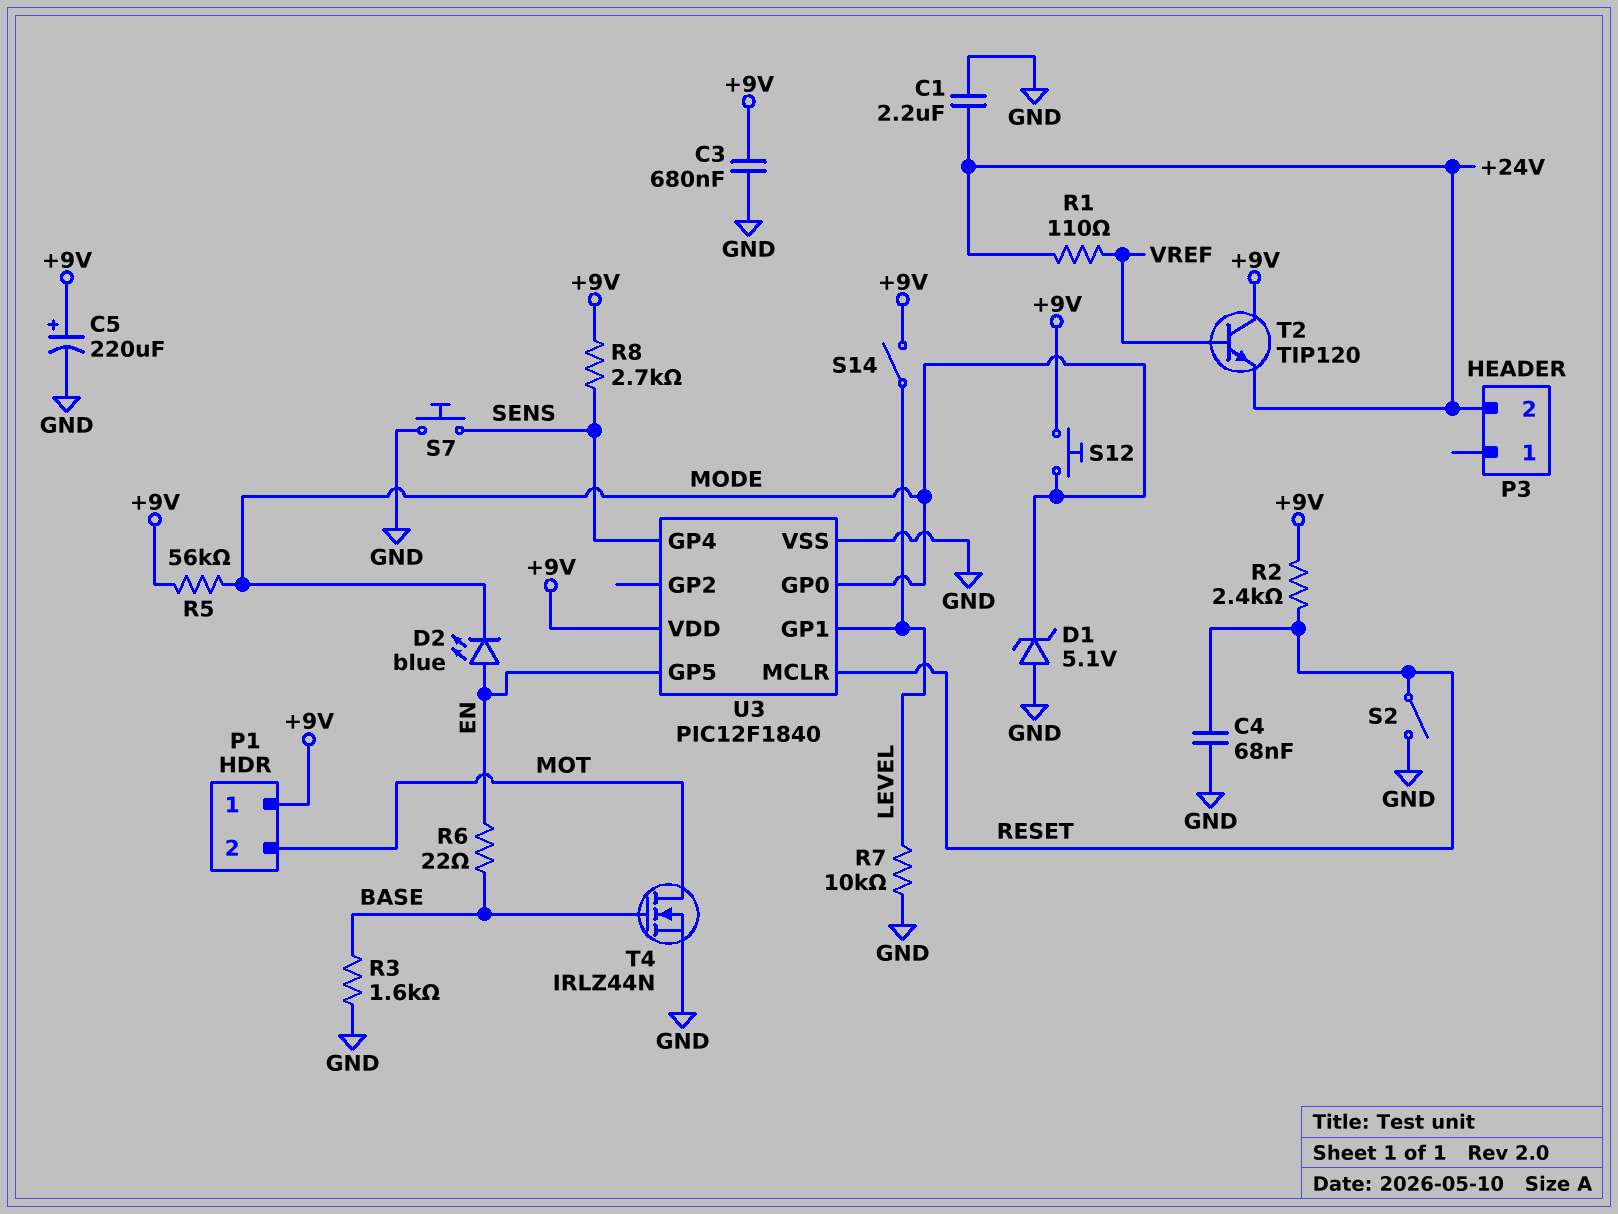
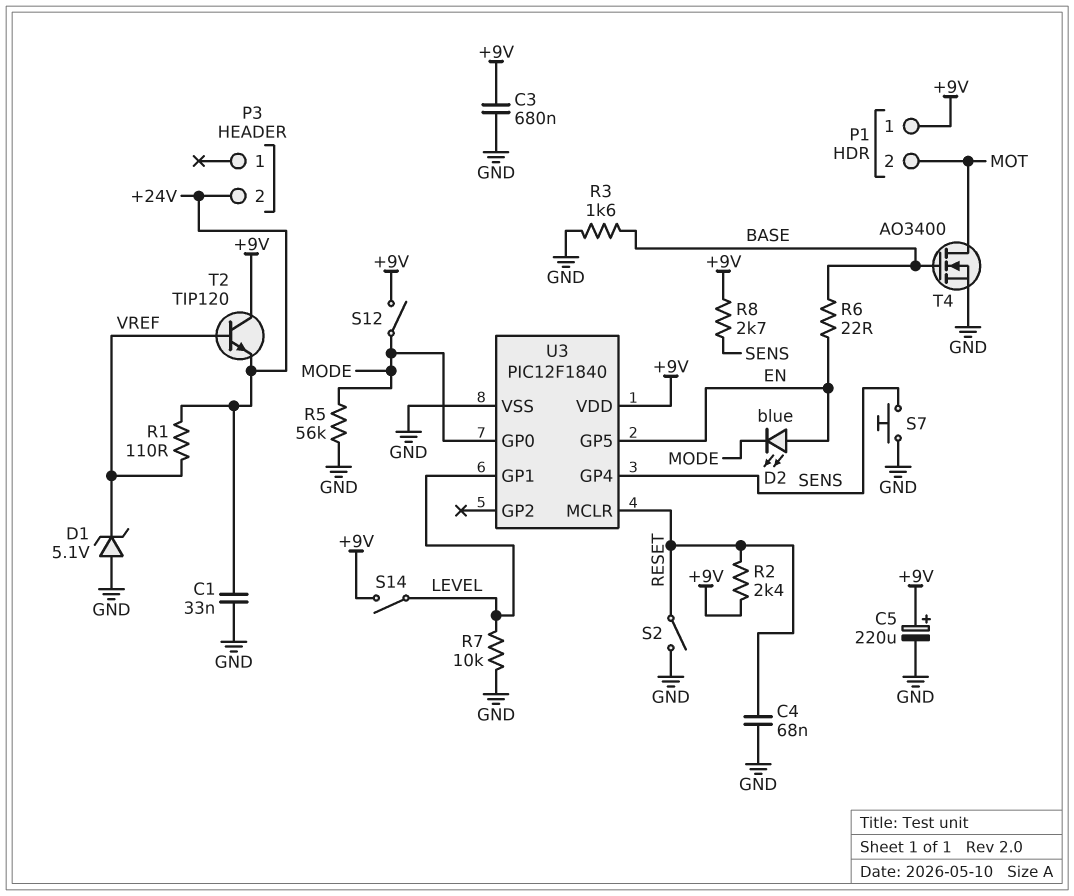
C1: 2.2uF (+24V, GND) -> 33nF (+24V, GND)
D1: zener 5.1V (A GND, K MODE) -> zener 5.1V (A GND, K VREF)
R5: 56k (+9V, MODE) -> 56k (GND, MODE)
S12: button (+9V, MODE) -> switch (+9V, MODE)
T4: NMOS IRLZ44N (G BASE, D MOT, S GND) -> NMOS AO3400 (G BASE, D MOT, S GND)

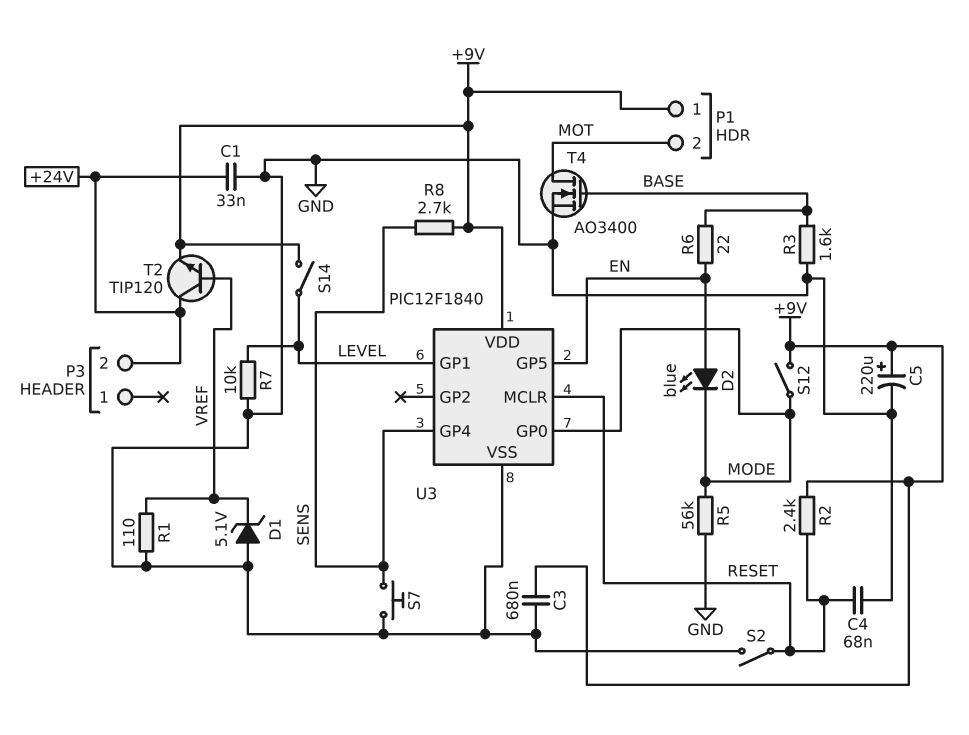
R1: 110 (+24V, VREF) -> 110 (GND, VREF)
T2: NPN TIP120 (B VREF, C +9V, E +24V) -> NPN TIP120 (B VREF, C +24V, E +9V)

